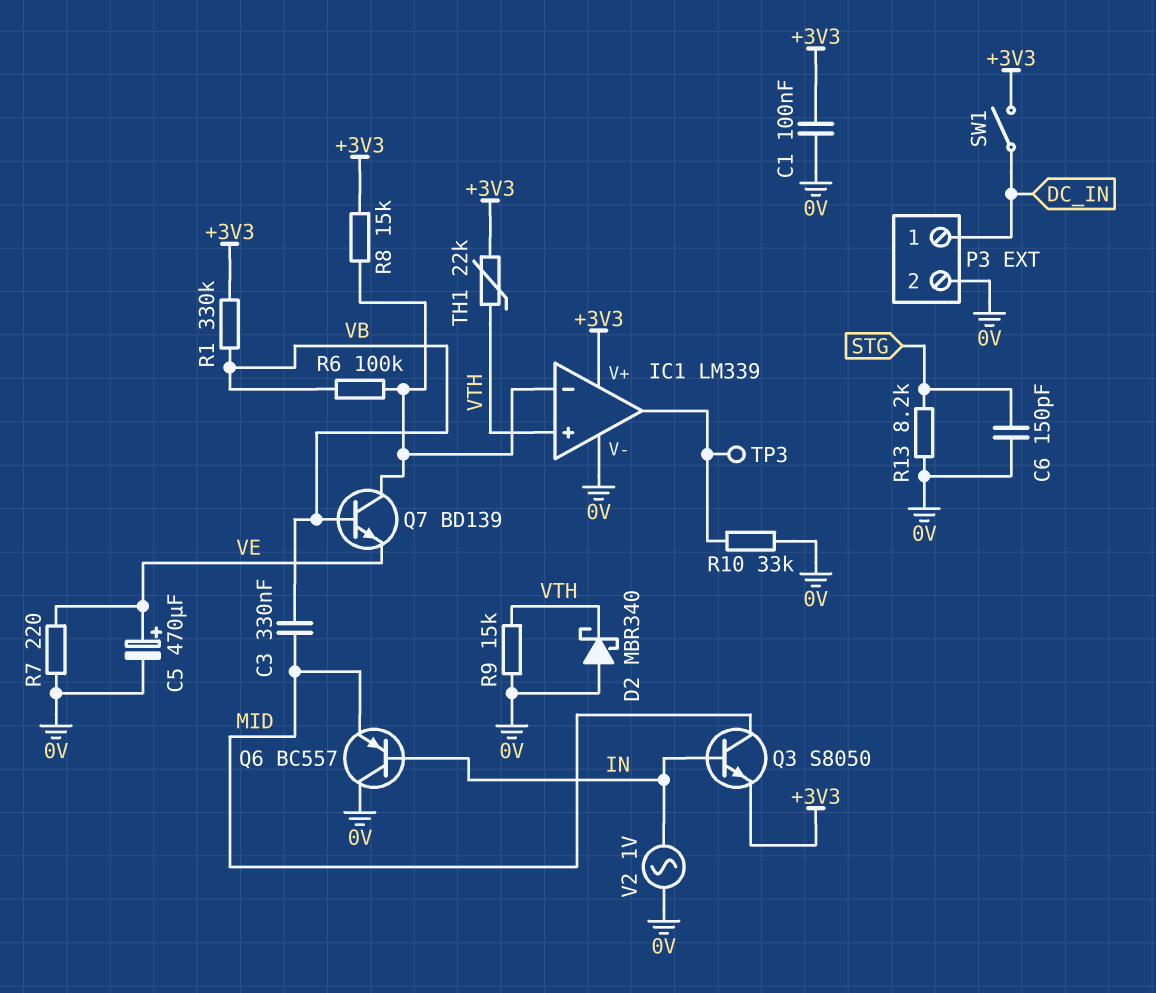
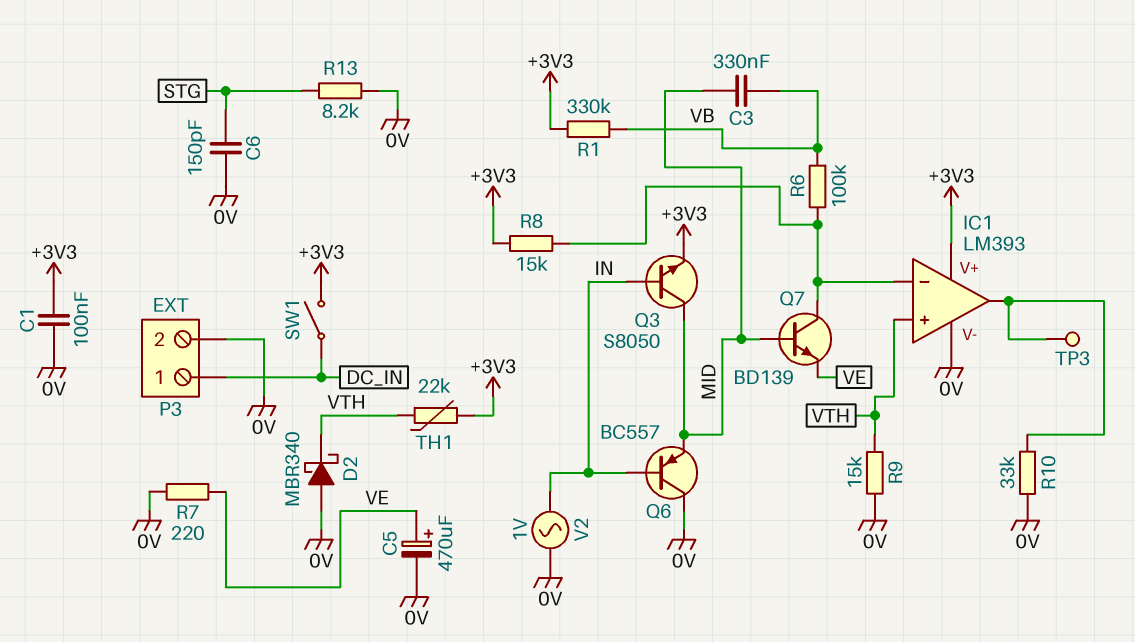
IC1: LM339 -> LM393
Q7: NPN BD139 (B VB, C IC1/in-, E VE) -> NPN BD139 (B MID, C IC1/in-, E VE)

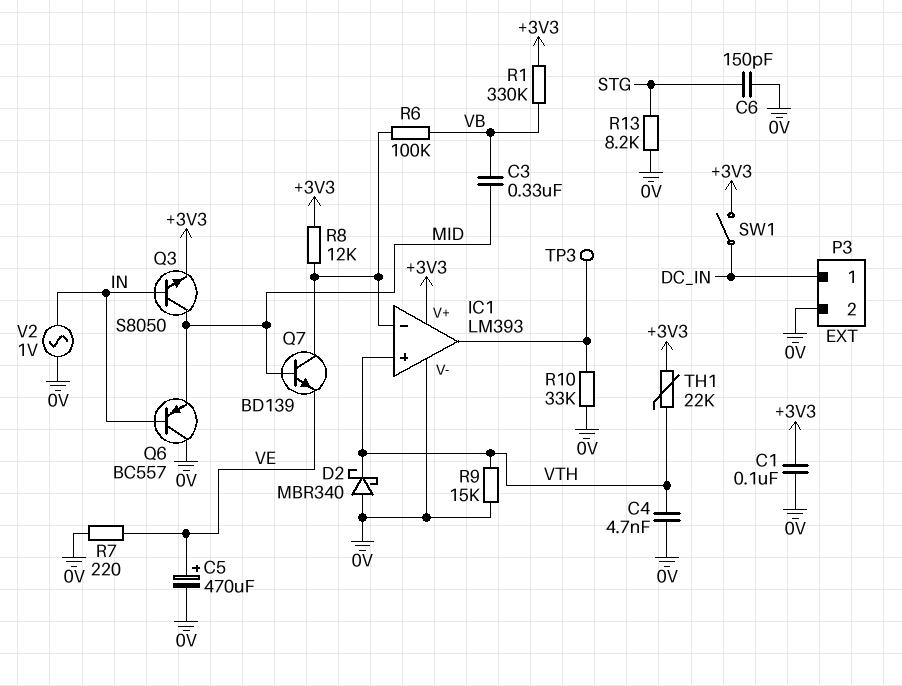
C4: none -> 4.7nF (0V, VTH)
R8: 15k (+3V3, IC1/in-) -> 12k (+3V3, IC1/in-)

